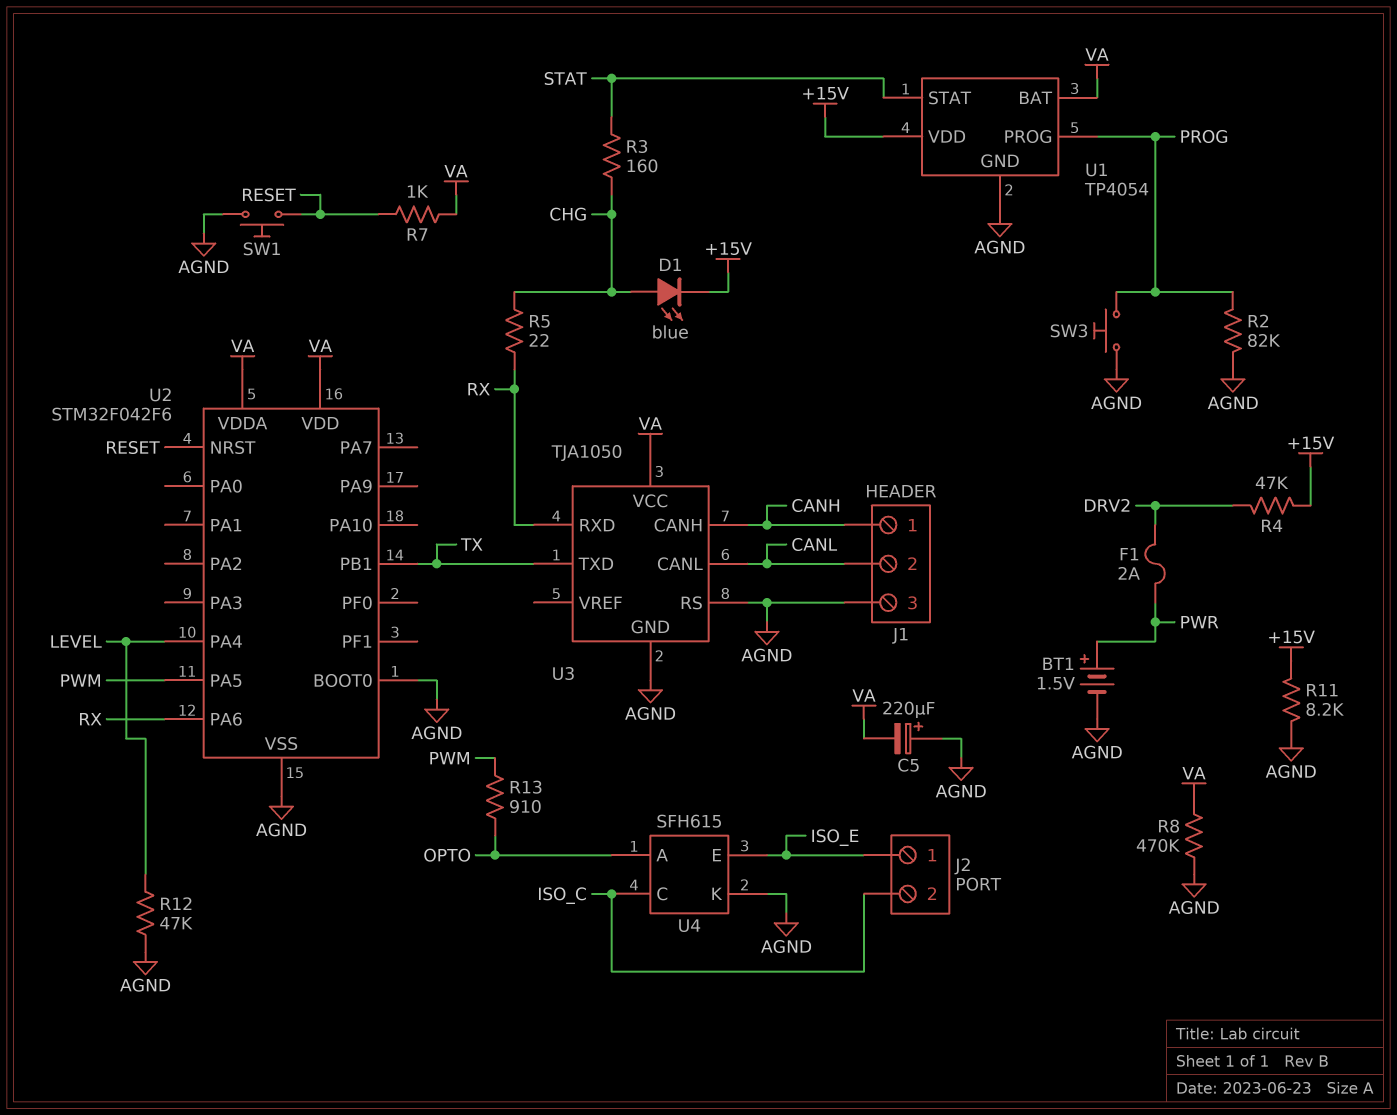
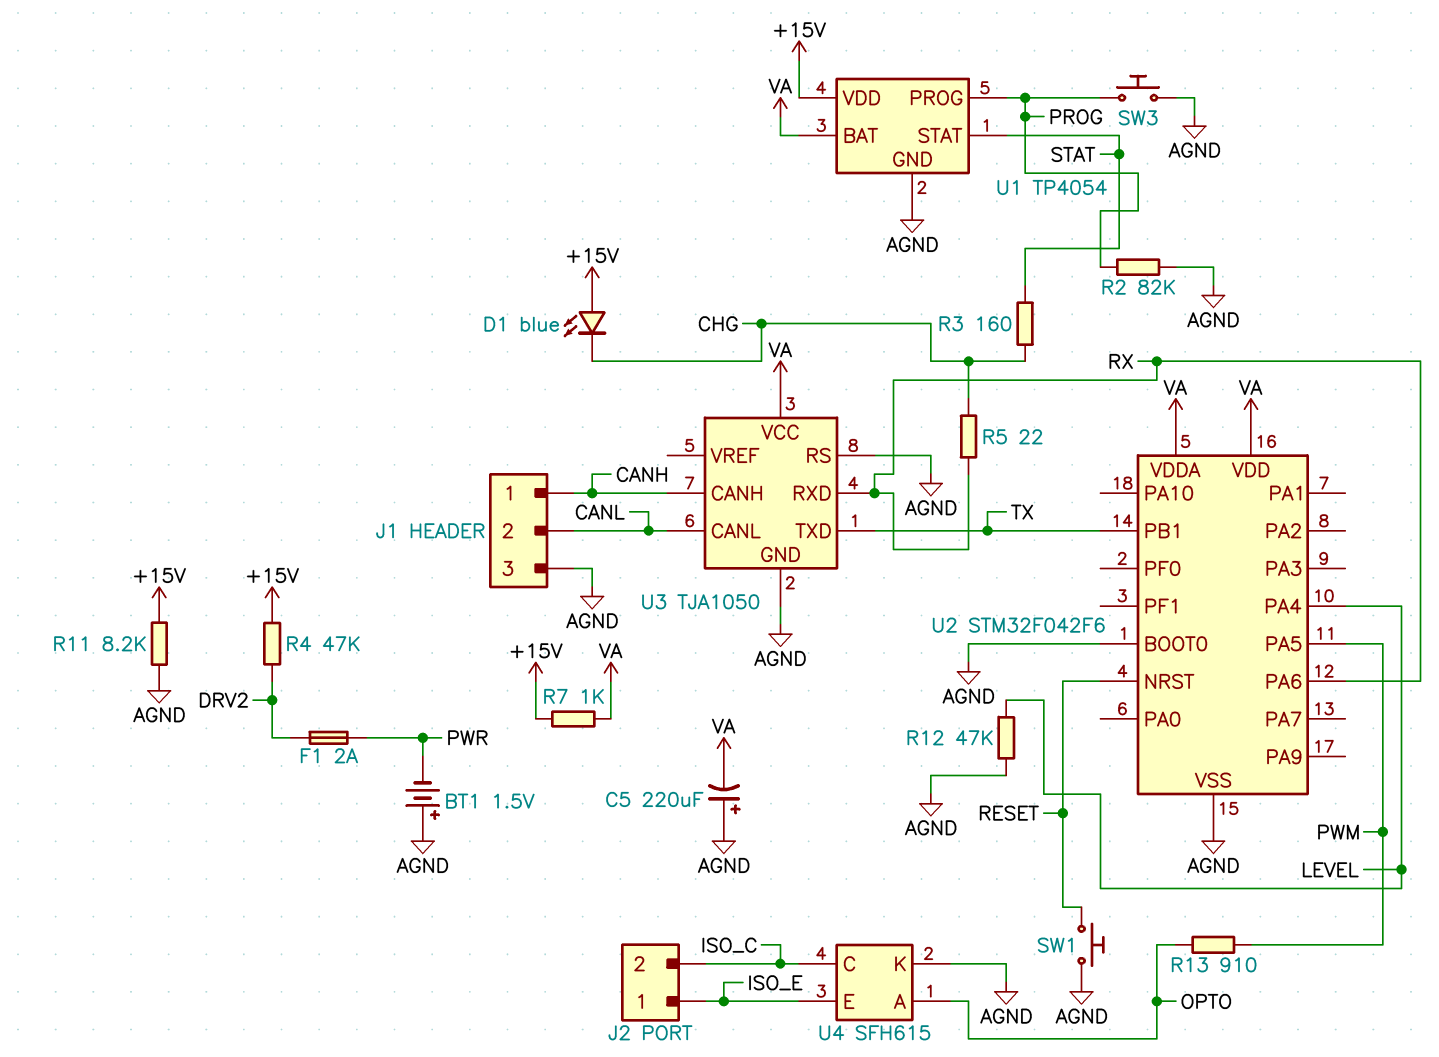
BT1: 1.5V (plus PWR, minus AGND) -> 1.5V (plus AGND, minus PWR)
D1: LED blue (A CHG, K +15V) -> LED blue (A +15V, K CHG)
R7: 1k (RESET, VA) -> 1k (+15V, VA)
R8: 470k (AGND, VA) -> none

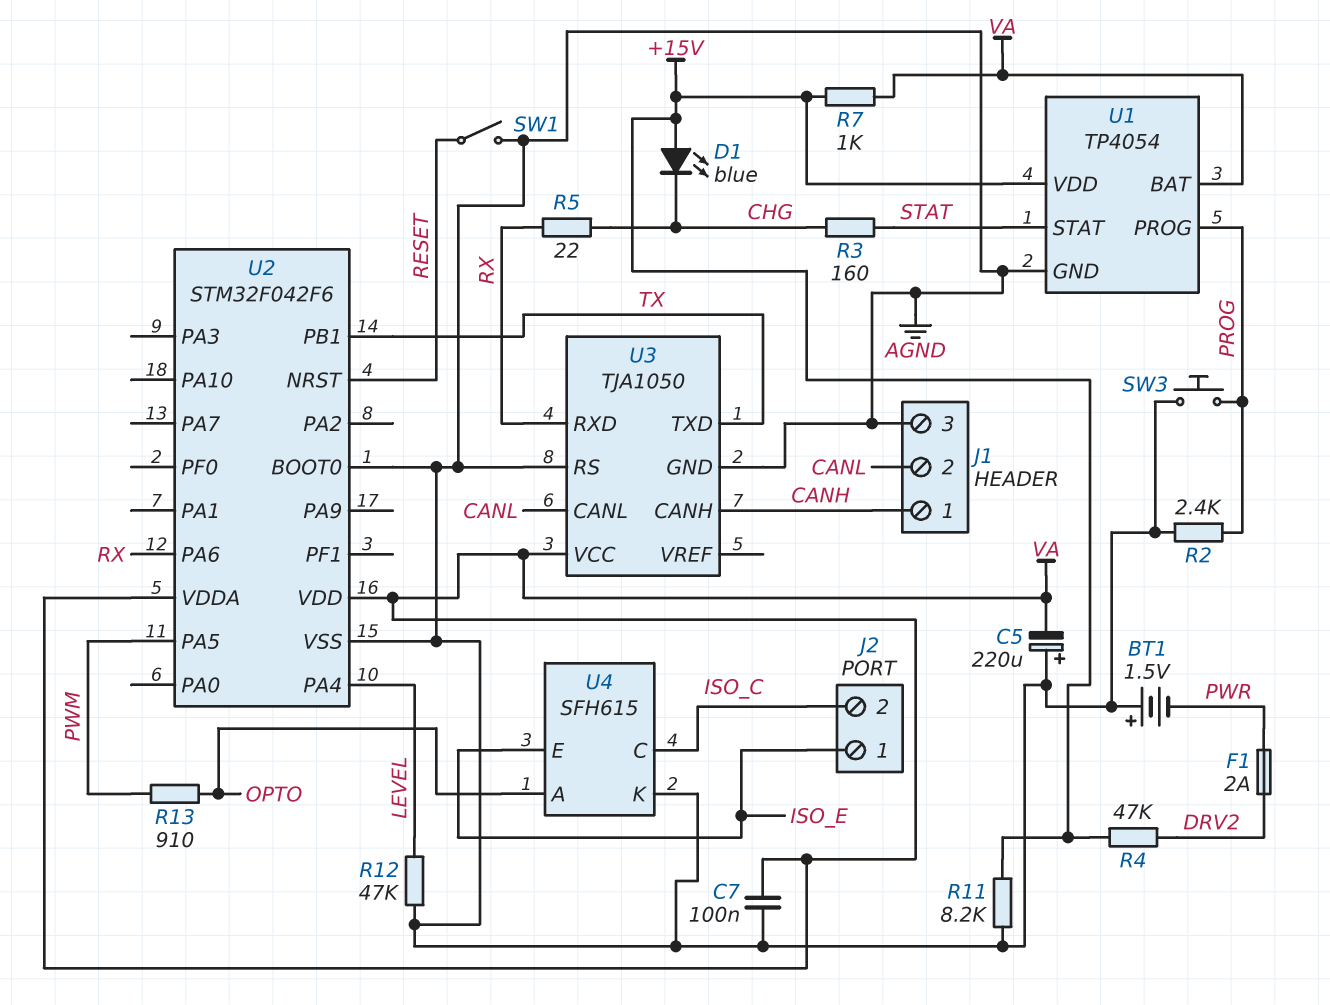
C7: none -> 100nF (AGND, VA)
R2: 82k (AGND, PROG) -> 2.4k (AGND, PROG)
SW1: button (AGND, RESET) -> switch (AGND, RESET)

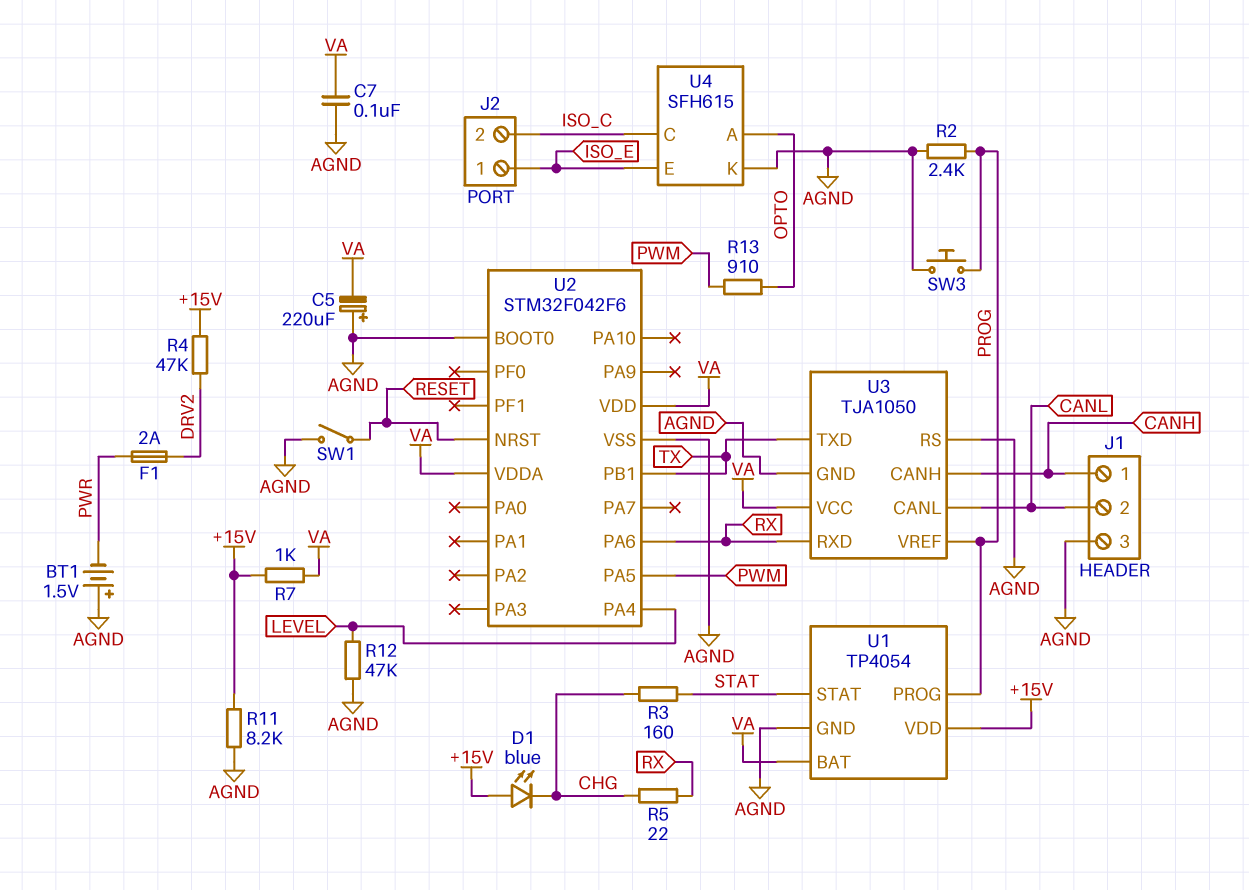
U3 pin VREF: none -> PROG

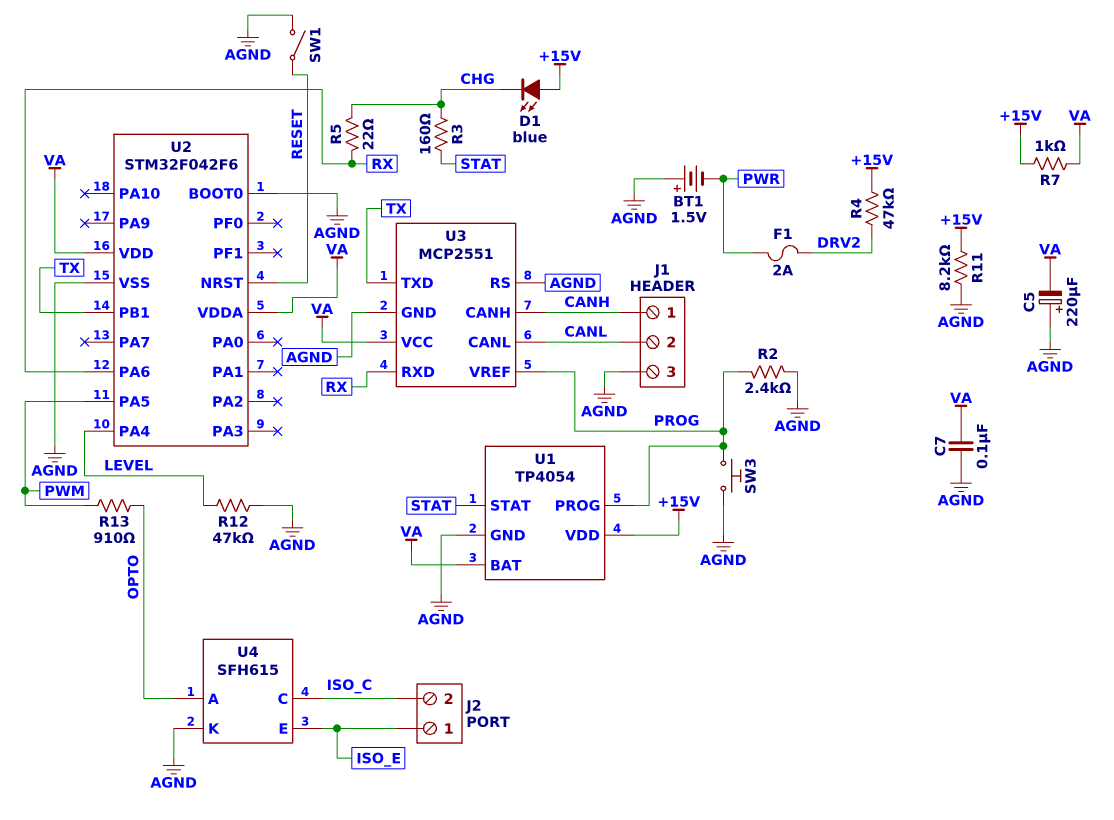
U3: TJA1050 -> MCP2551

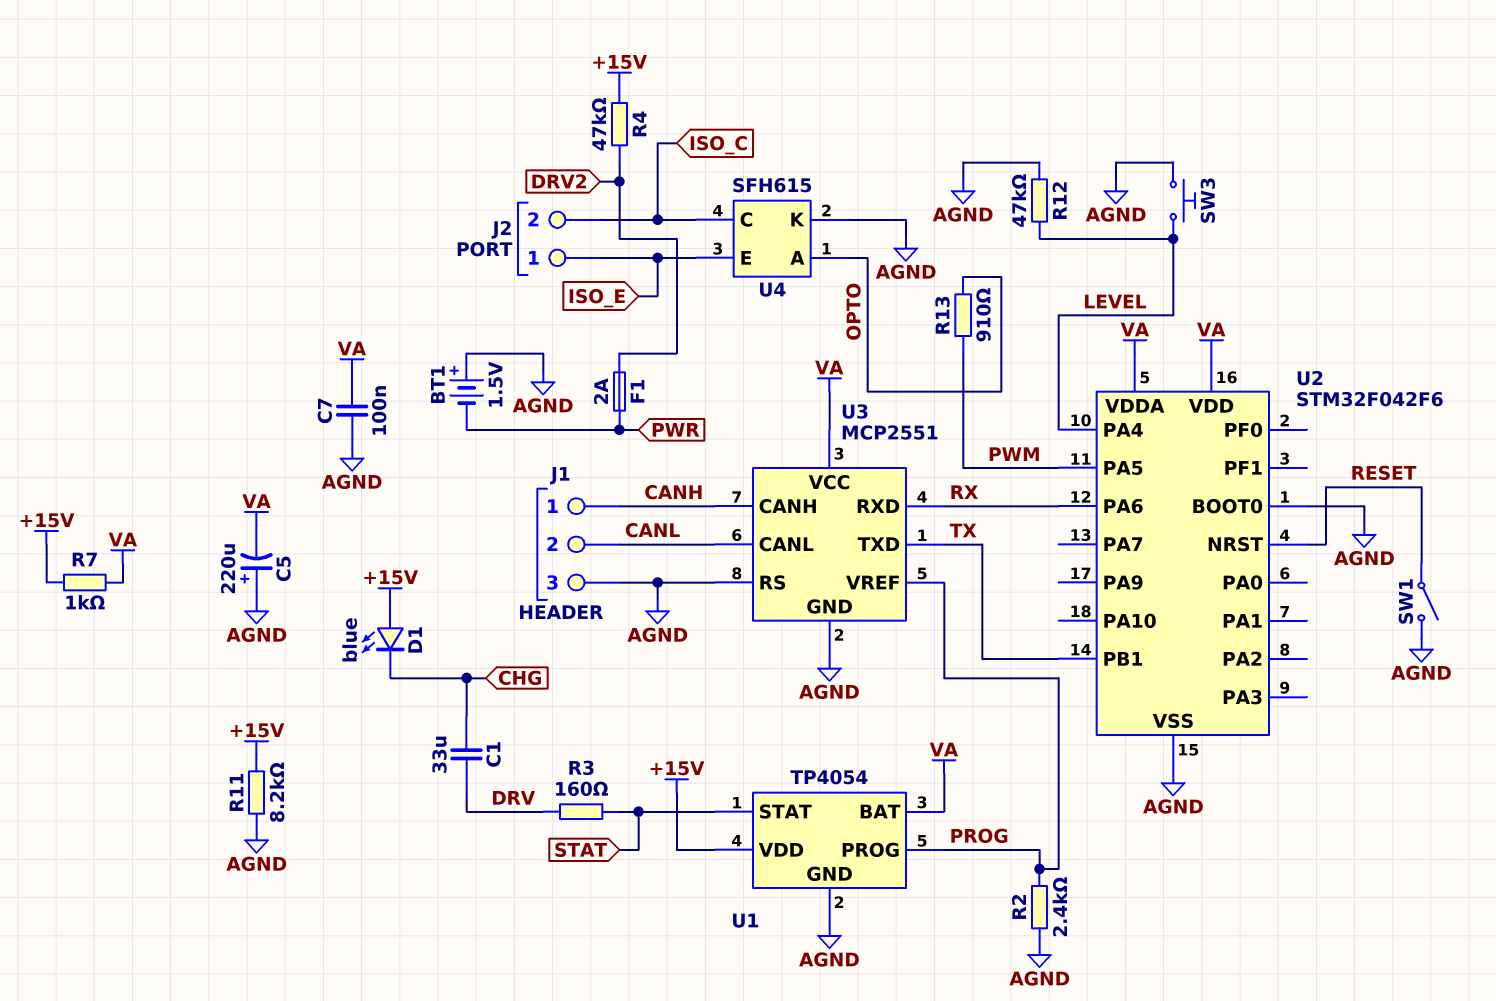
C1: none -> 33uF (CHG, DRV)
R3: 160 (CHG, STAT) -> 160 (DRV, STAT)
R5: 22 (CHG, RX) -> none
SW3: button (AGND, PROG) -> button (AGND, LEVEL)

